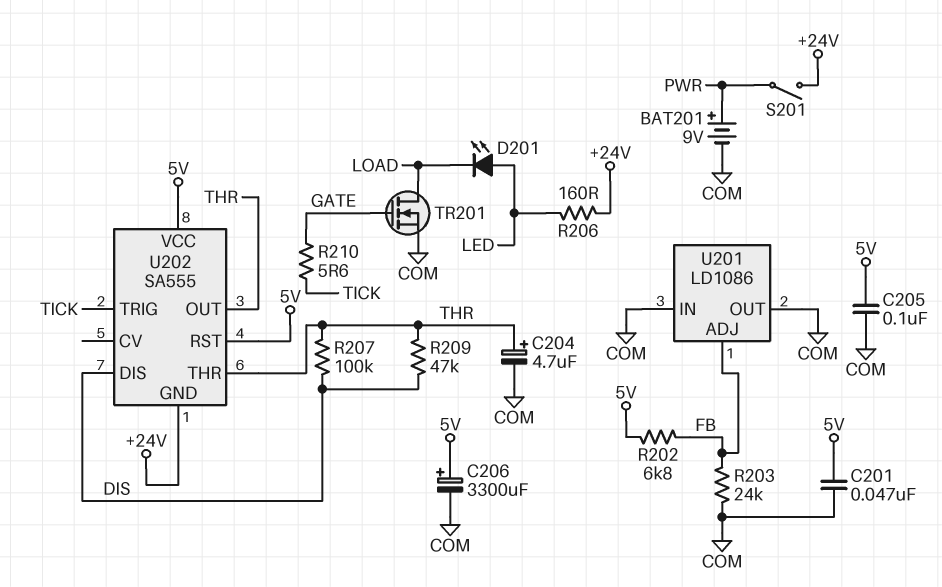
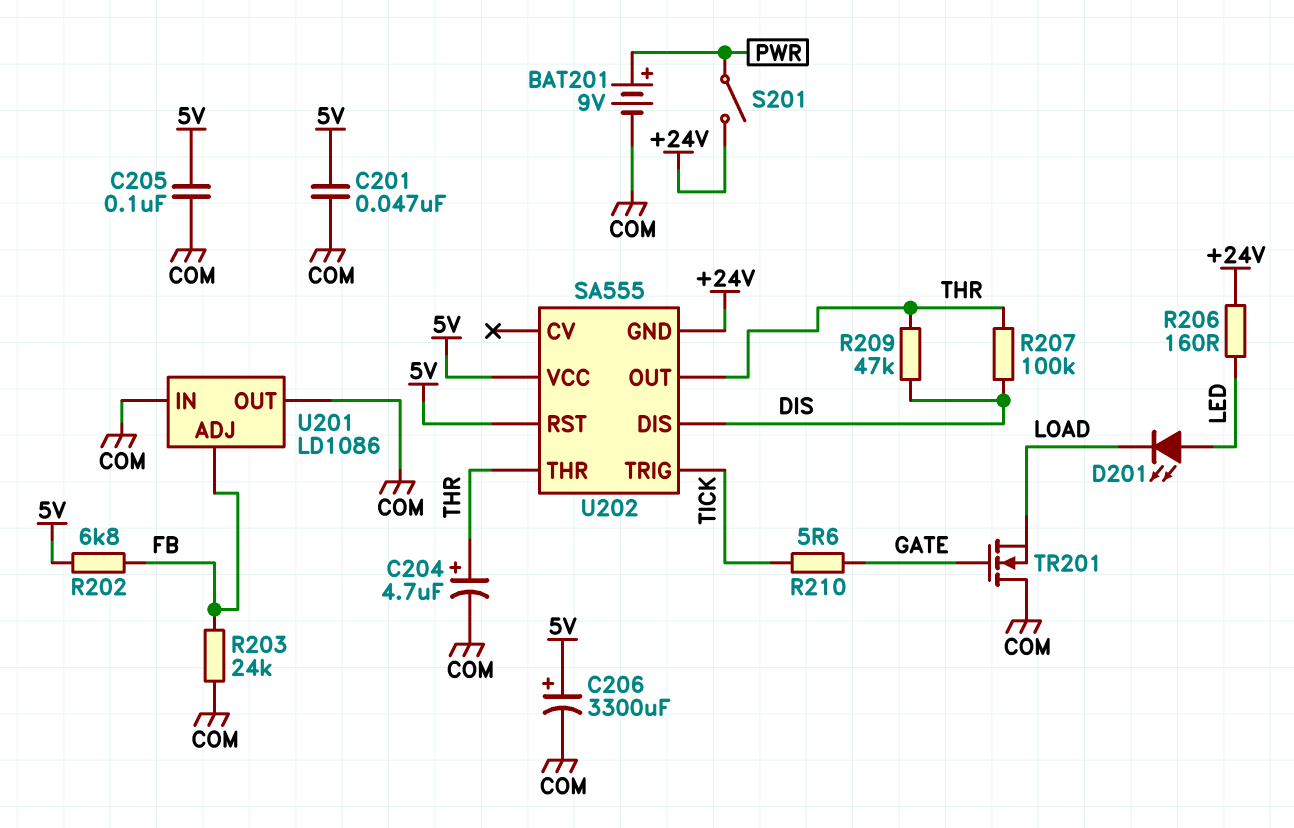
TR201: NMOS (G GATE, D LOAD, S COM) -> NMOS (G GATE, D COM, S LOAD)

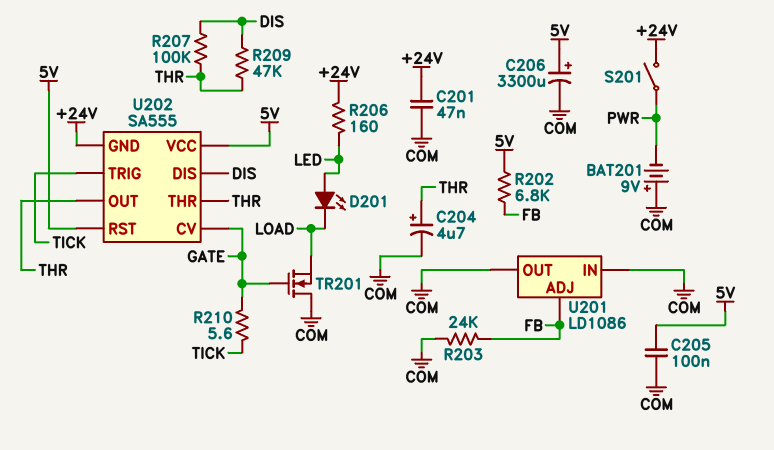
BAT201: 9V (plus PWR, minus COM) -> 9V (plus COM, minus PWR)
C201: 47nF (5V, COM) -> 47nF (+24V, COM)
U202 pin CV: none -> GATE

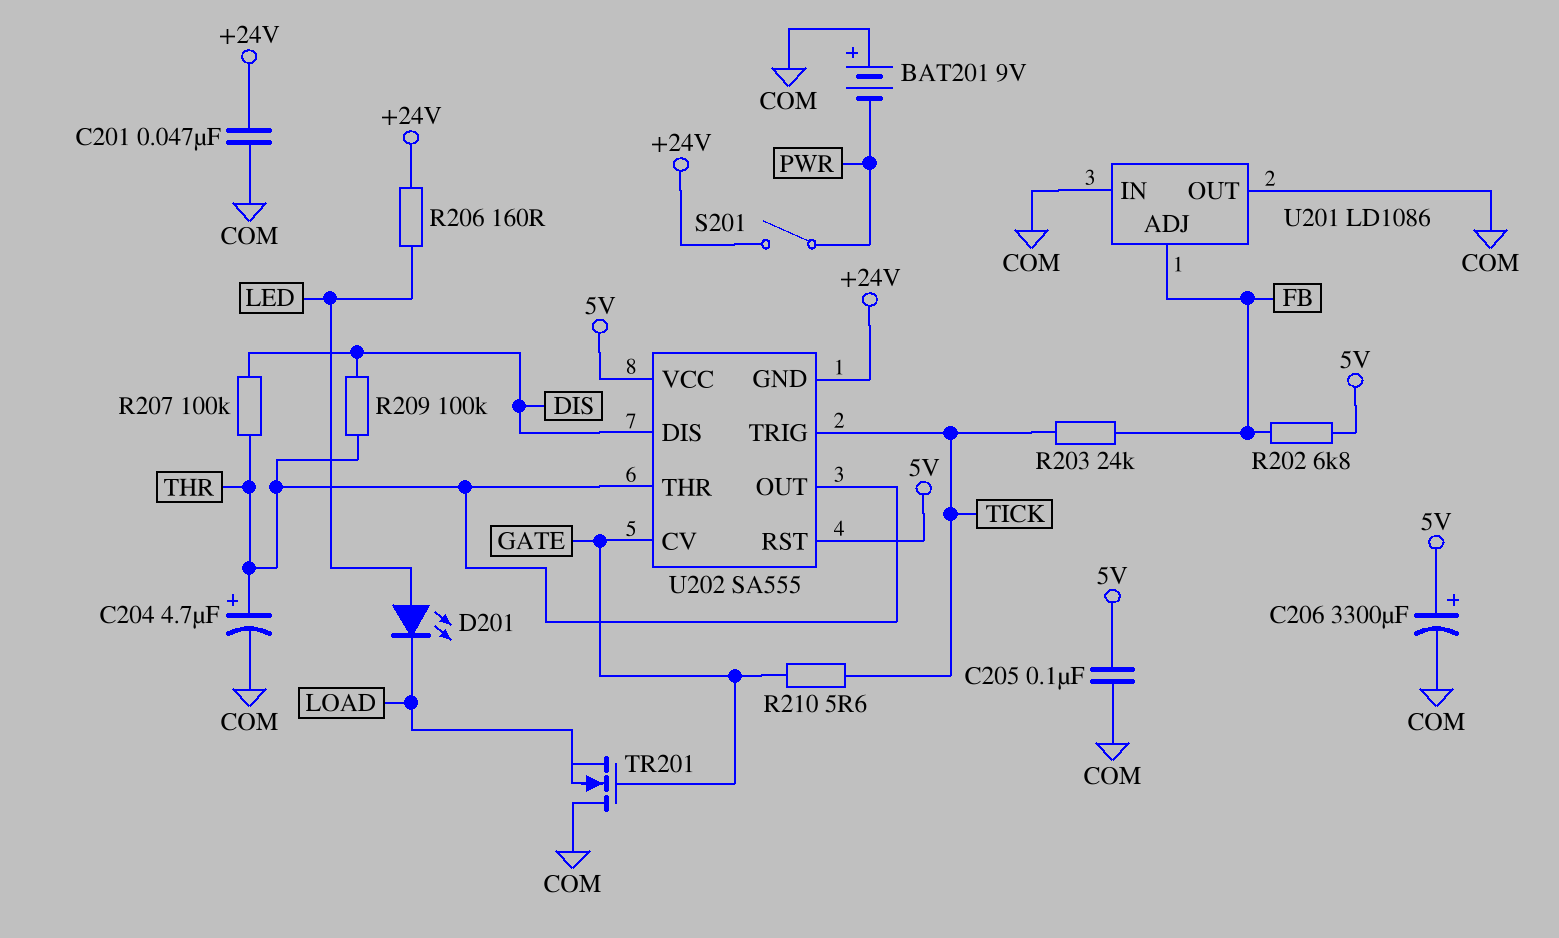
R203: 24k (COM, FB) -> 24k (FB, TICK)
R209: 47k (DIS, THR) -> 100k (DIS, THR)

